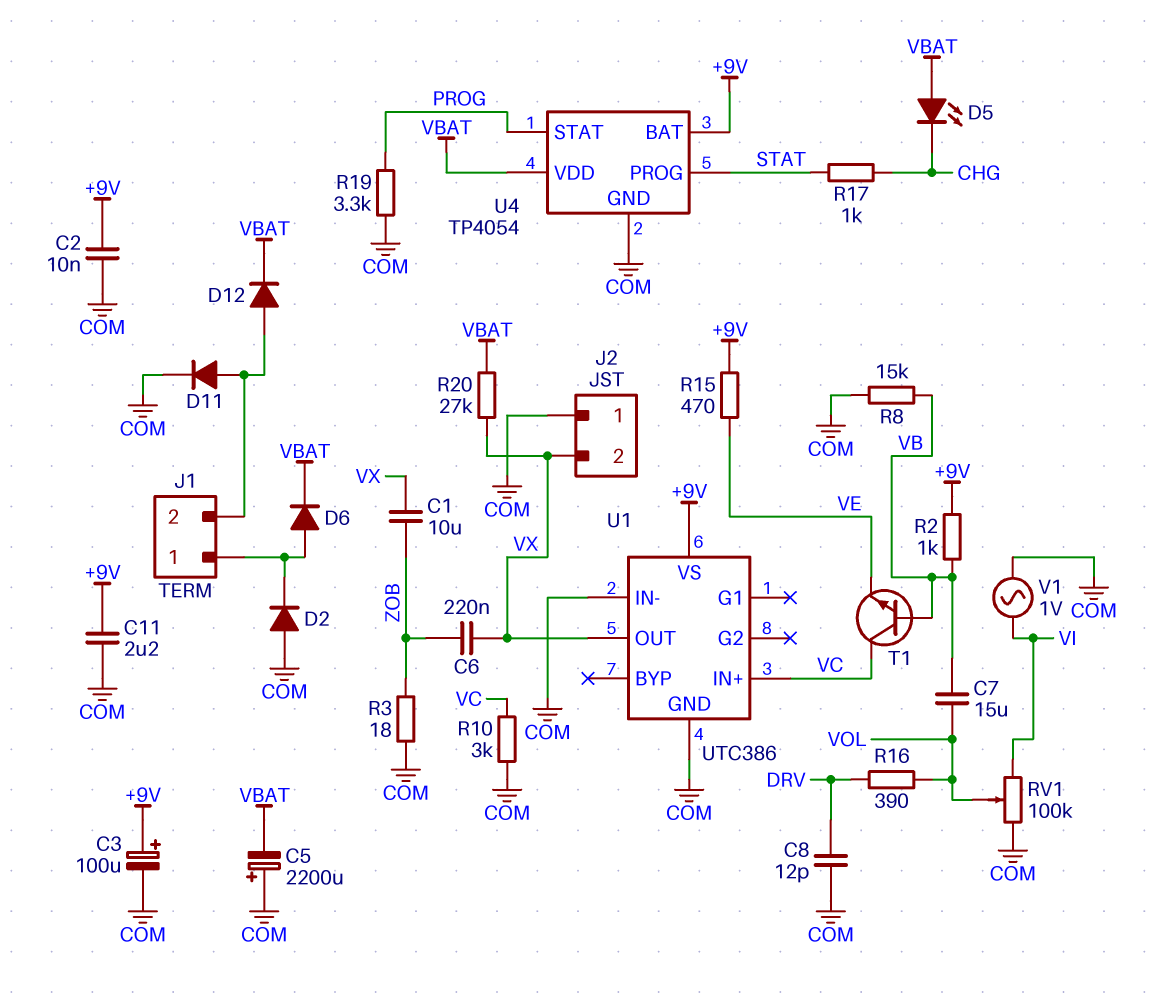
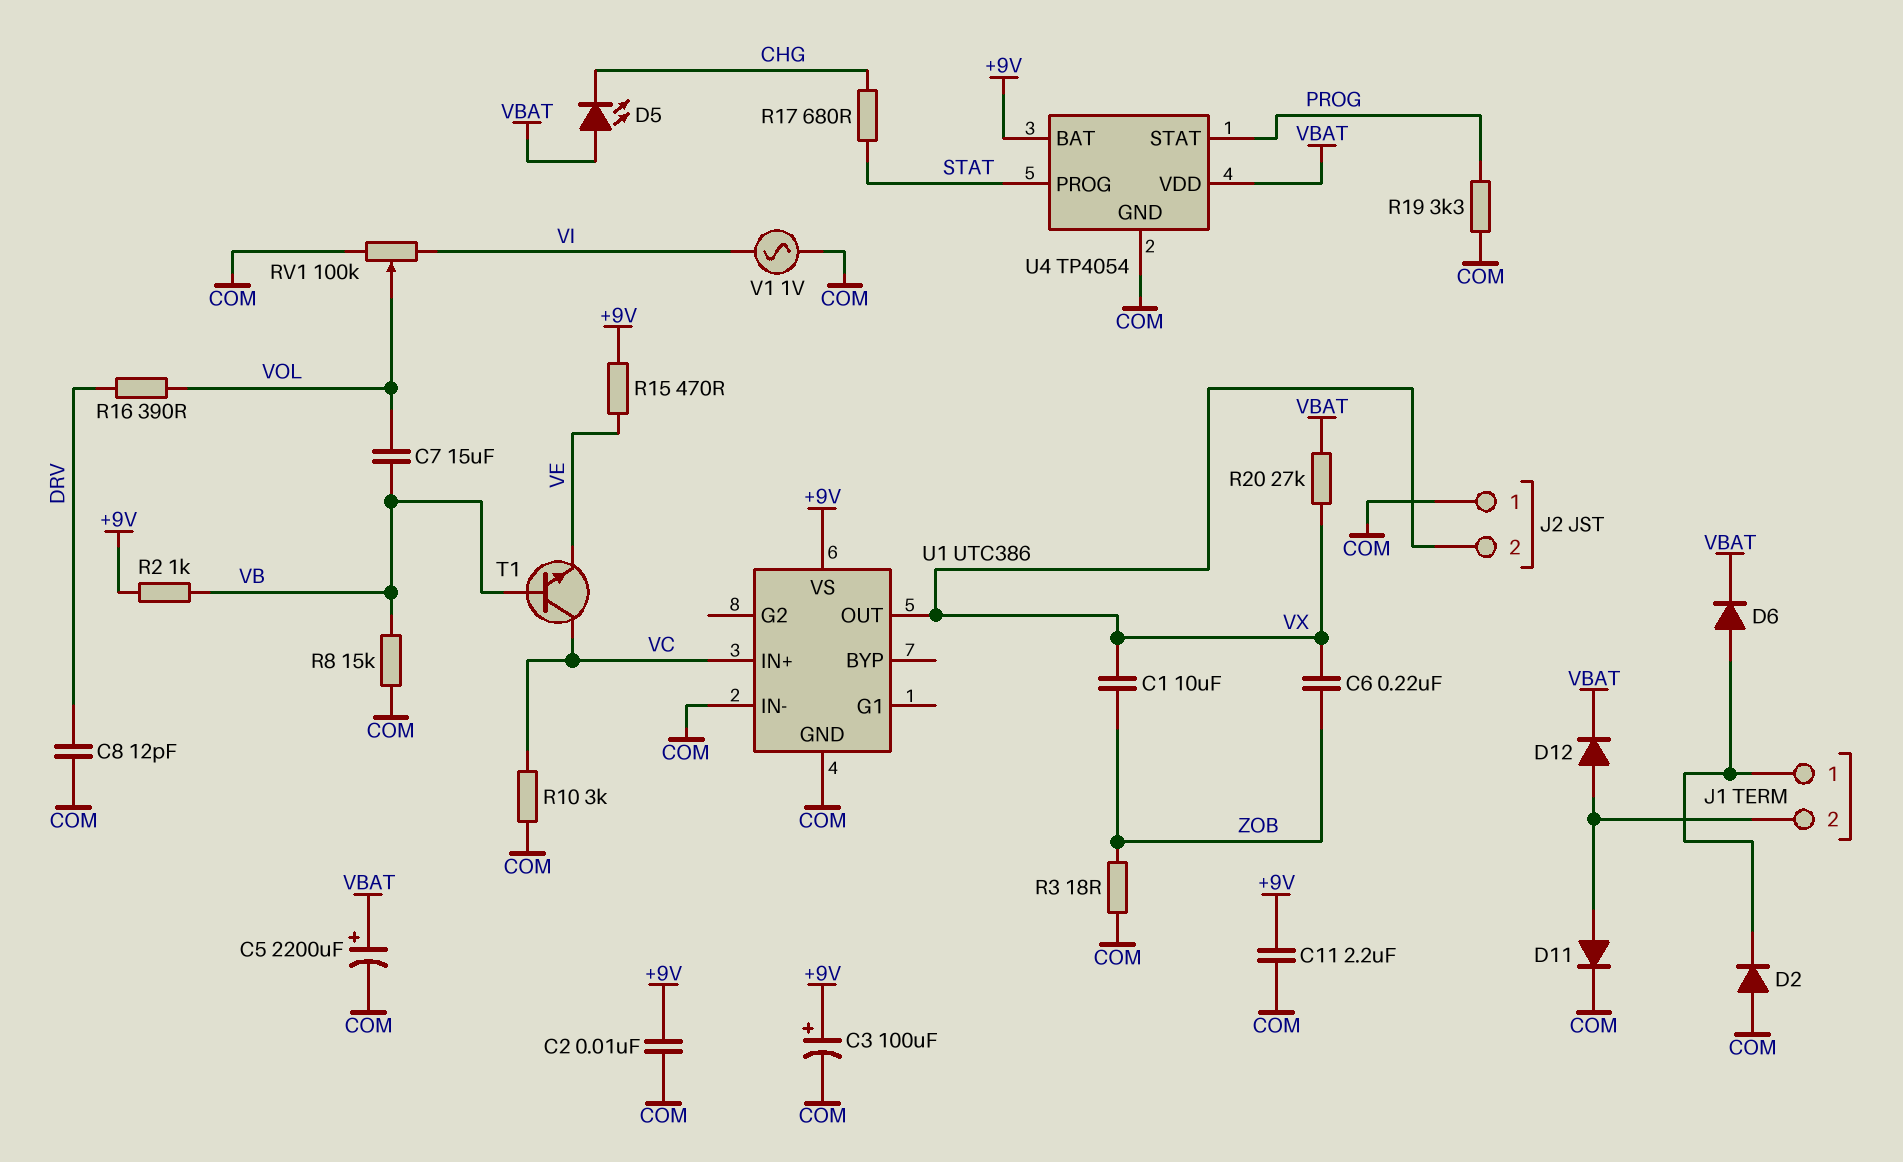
C5: 2200uF (plus COM, minus VBAT) -> 2200uF (plus VBAT, minus COM)
R17: 1k (CHG, STAT) -> 680 (CHG, STAT)

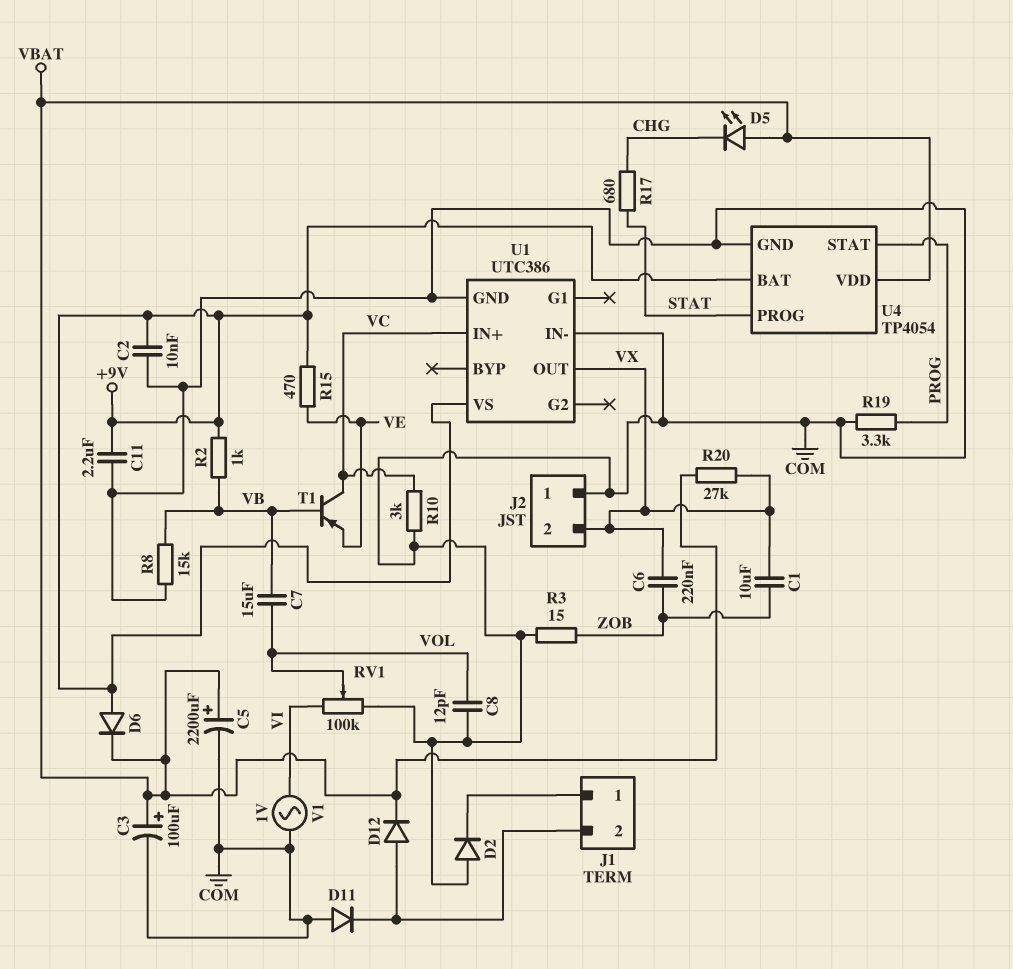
C3: 100uF (plus +9V, minus COM) -> 100uF (plus VBAT, minus COM)
C8: 12pF (COM, DRV) -> 12pF (COM, VOL)
D6: diode (A J1/1, K VBAT) -> diode (A +9V, K VBAT)
D11: diode (A J1/2, K COM) -> diode (A COM, K J1/2)
R3: 18 (COM, ZOB) -> 15 (COM, ZOB)
R16: 390 (DRV, VOL) -> none
T1: NPN (B VB, C VC, E VE) -> PNP (B VB, C VC, E VE)

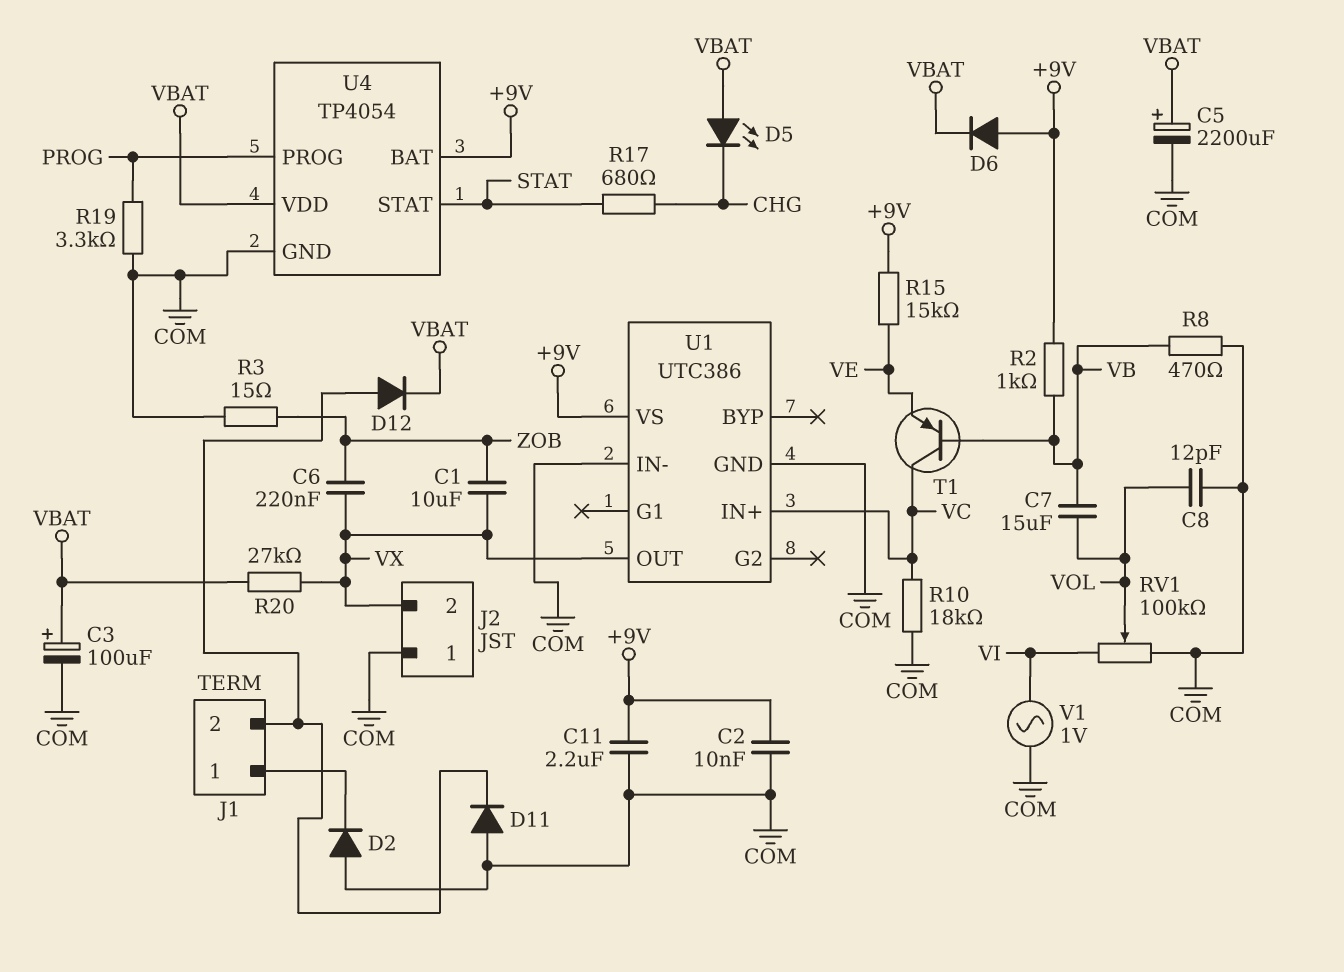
R8: 15k (COM, VB) -> 470 (COM, VB)
R10: 3k (COM, VC) -> 18k (COM, VC)
R15: 470 (+9V, VE) -> 15k (+9V, VE)
U4 pin PROG: STAT -> PROG
U4 pin STAT: PROG -> STAT

